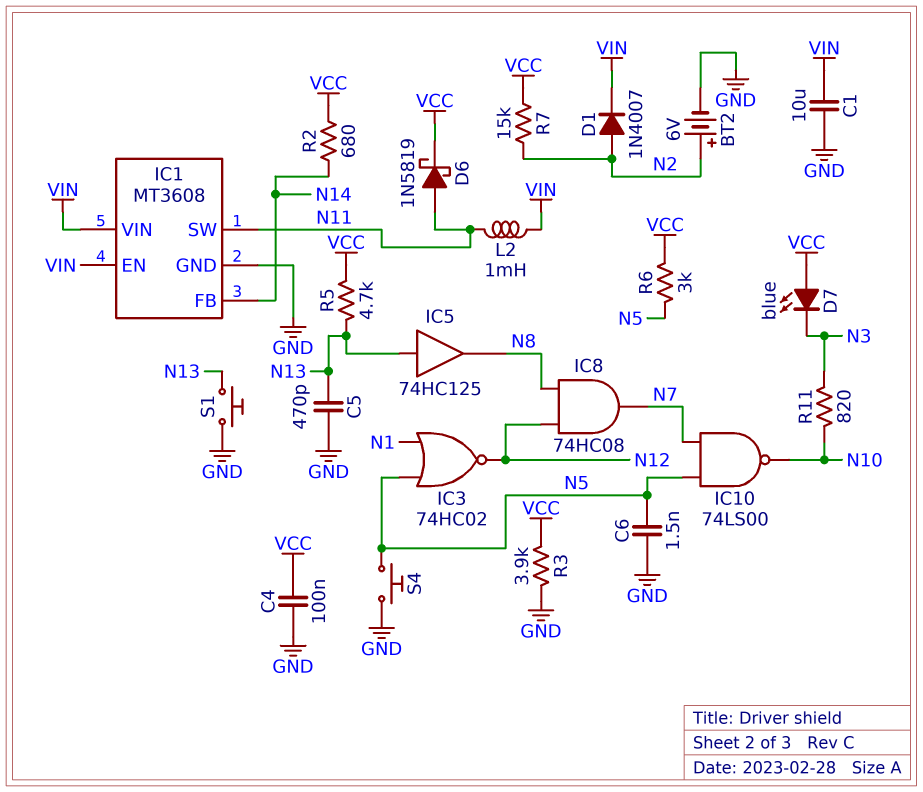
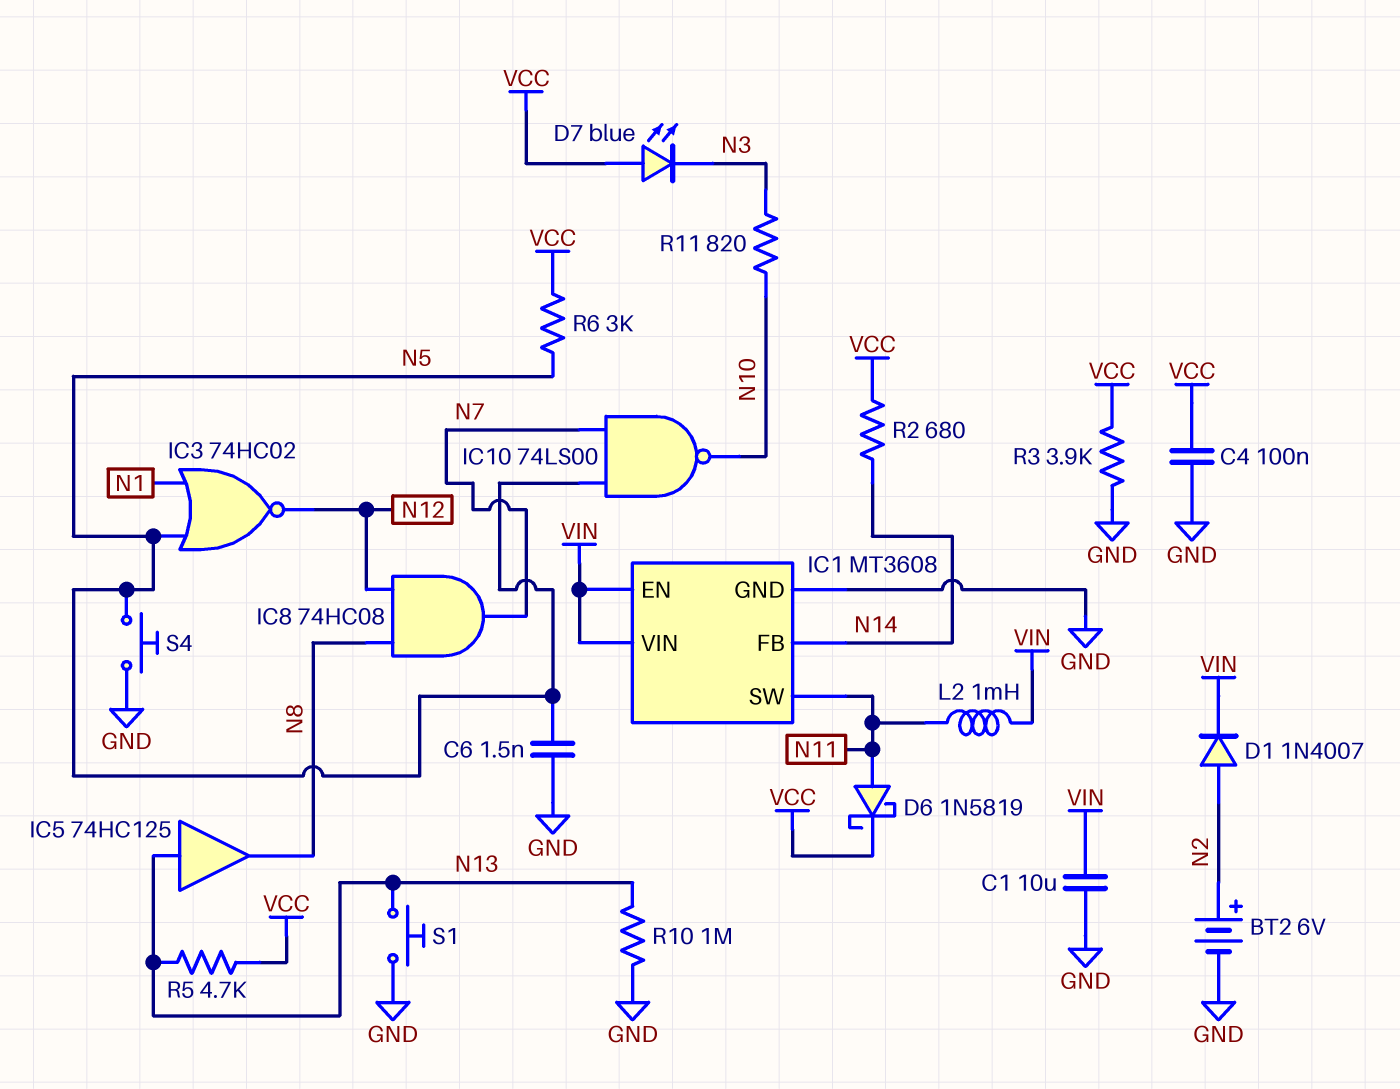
C5: 470pF (GND, N13) -> none
R7: 15k (N2, VCC) -> none
R10: none -> 1M (GND, N13)

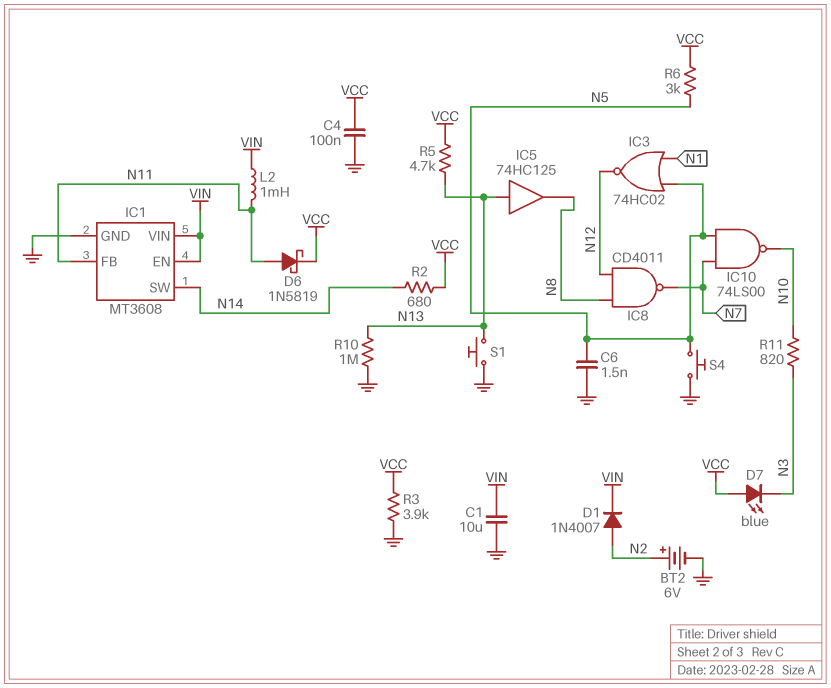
IC1 pin FB: N14 -> N11
IC1 pin SW: N11 -> N14
IC8: AND 74HC08 (in N8, in N12, out N7) -> NAND CD4011 (in N8, in N12, out N7)

